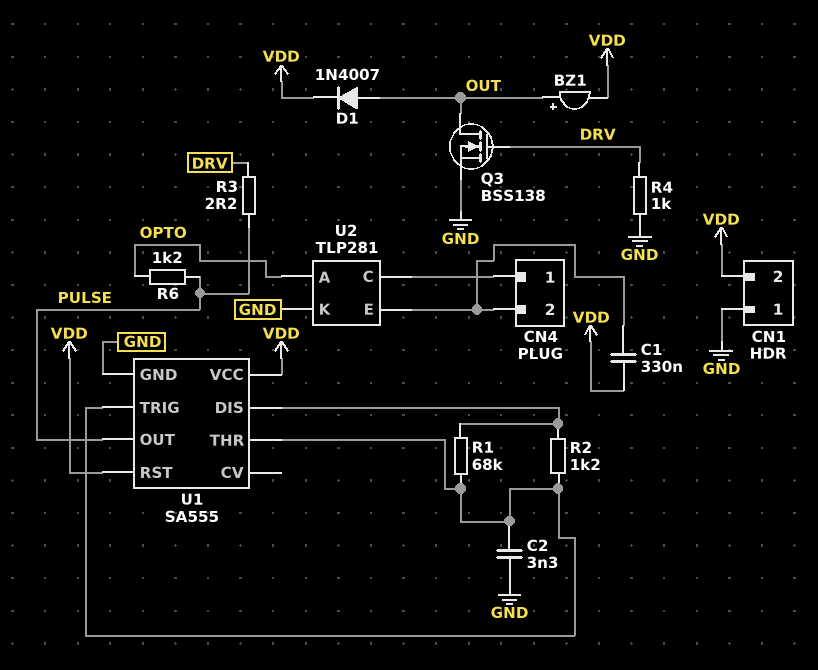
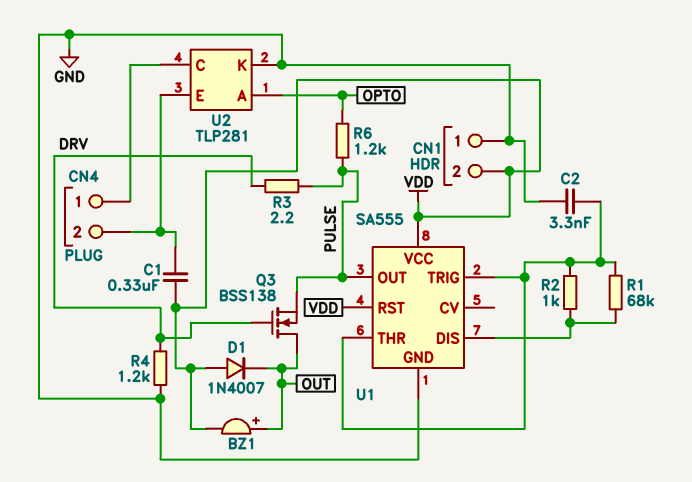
D1: diode 1N4007 (A OUT, K VDD) -> diode 1N4007 (A VDD, K OUT)
Q3: NMOS BSS138 (G DRV, D OUT, S GND) -> NMOS BSS138 (G DRV, D OUT, S PULSE)
R2: 1.2k (U1/DIS, U1/THR) -> 1k (U1/DIS, U1/THR)
R4: 1k (DRV, GND) -> 1.2k (DRV, GND)

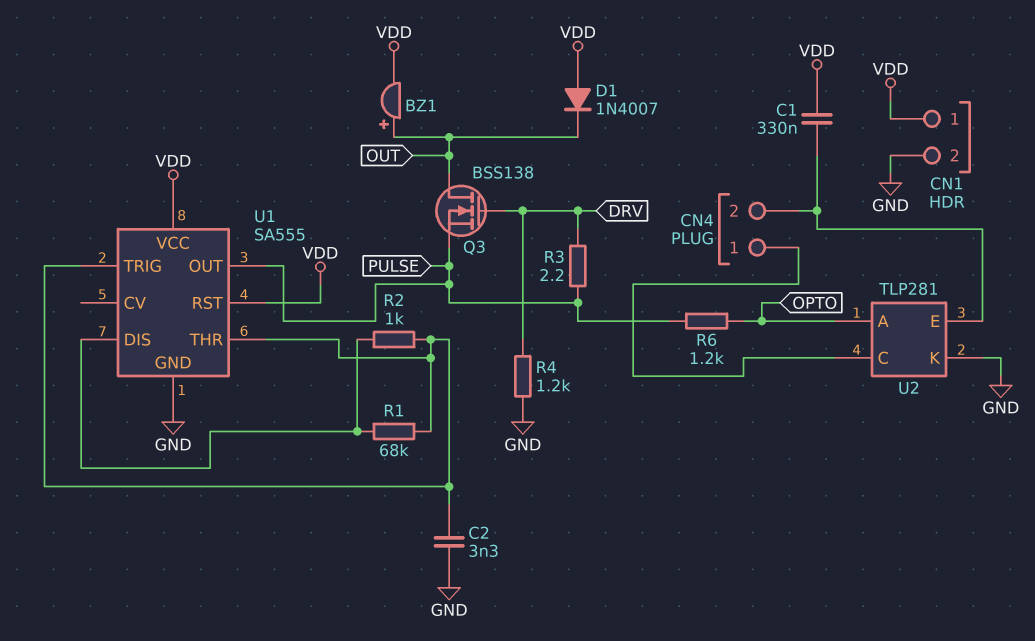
CN1 pin 1: GND -> VDD
CN1 pin 2: VDD -> GND

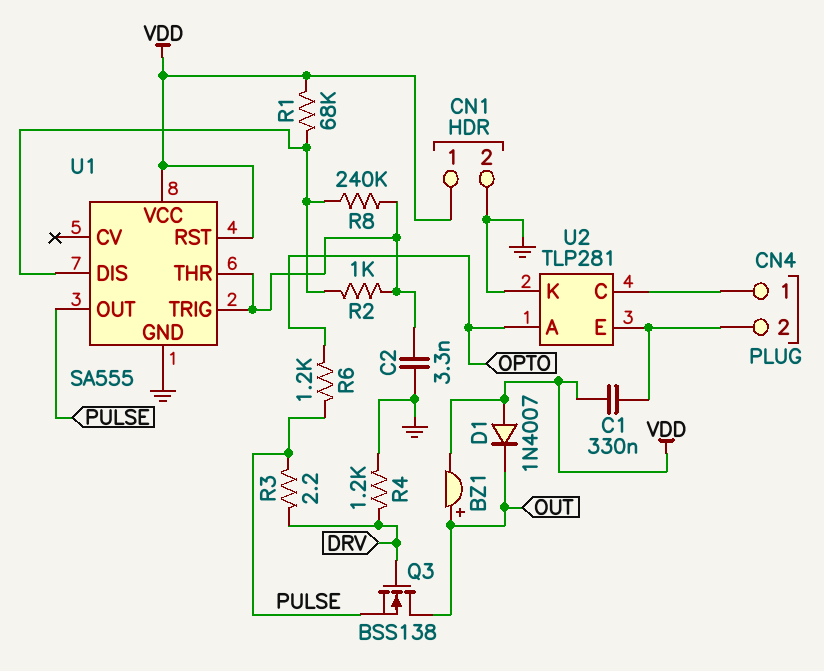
R1: 68k (U1/DIS, U1/THR) -> 68k (U1/DIS, VDD)
R8: none -> 240k (U1/DIS, U1/THR)

